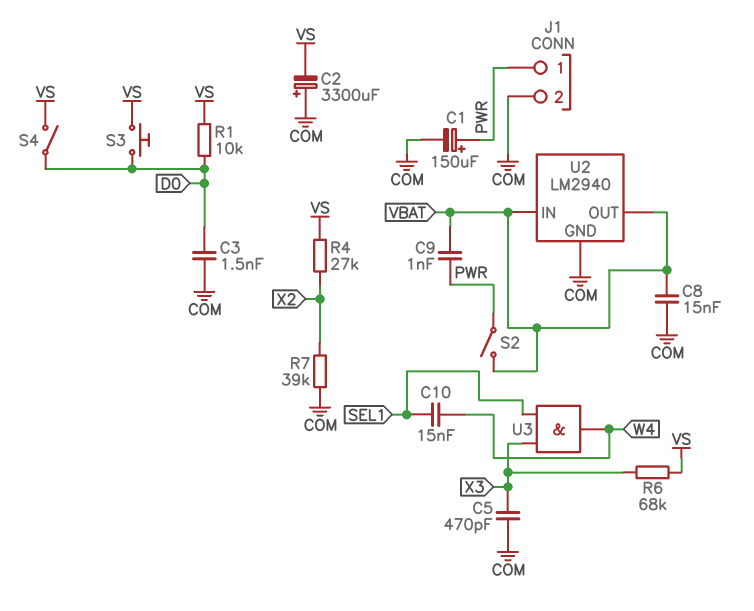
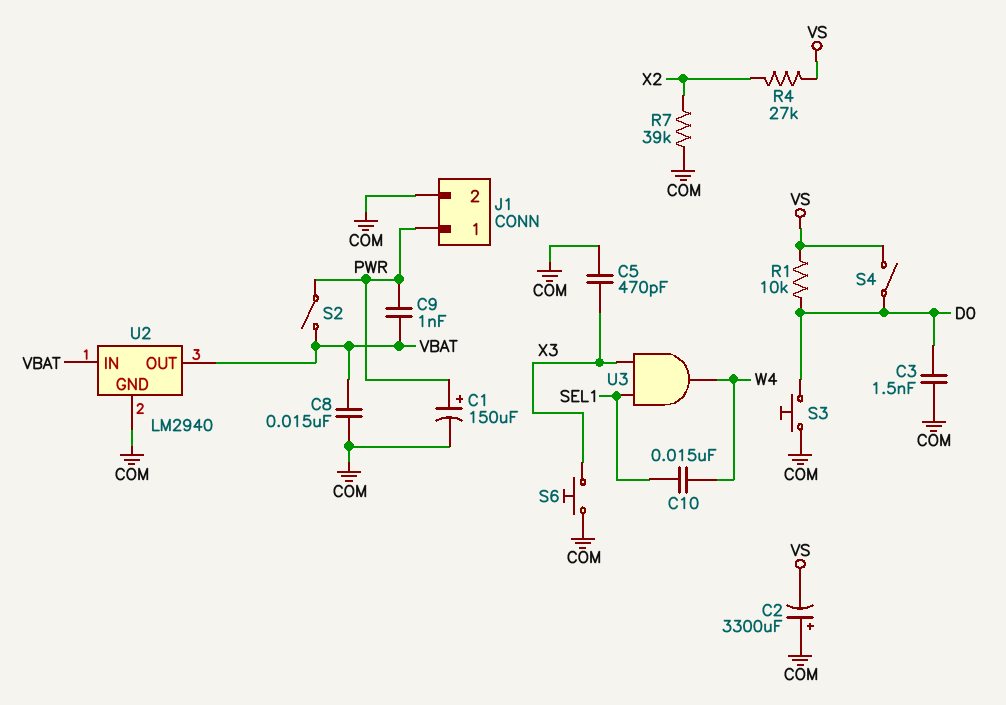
R6: 68k (VS, X3) -> none
S3: button (D0, VS) -> button (COM, D0)
S6: none -> button (COM, X3)

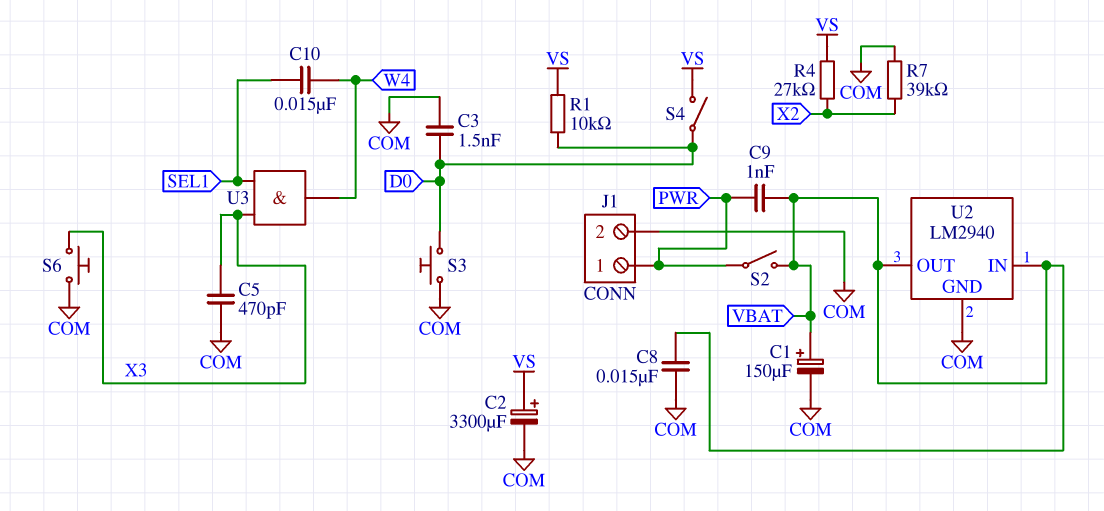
C1: 150uF (plus PWR, minus COM) -> 150uF (plus VBAT, minus COM)
C2: 3300uF (plus COM, minus VS) -> 3300uF (plus VS, minus COM)

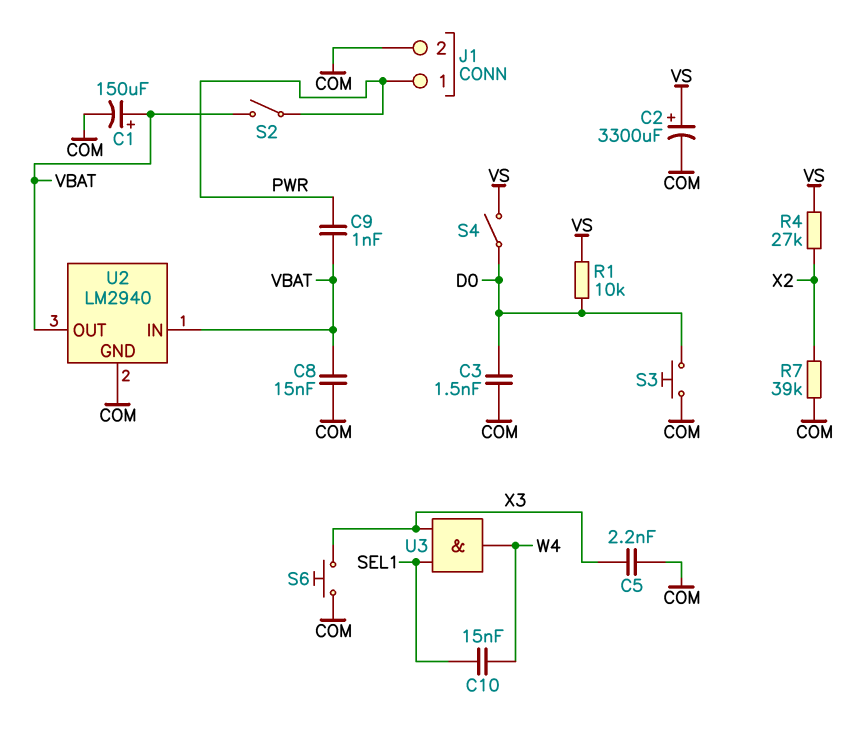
C5: 470pF (COM, X3) -> 2.2nF (COM, X3)

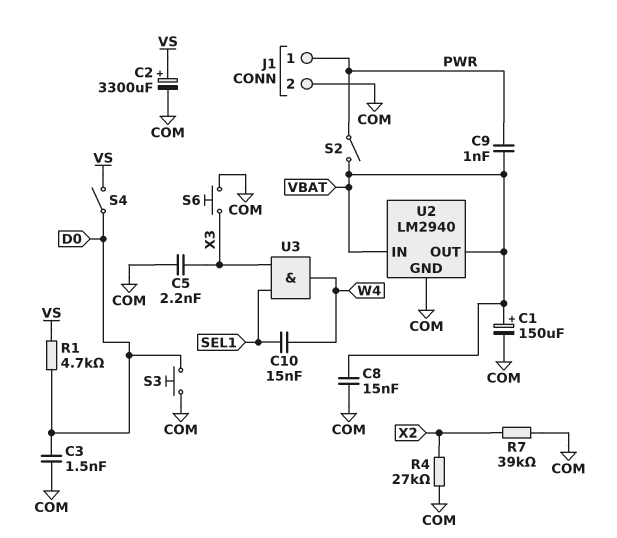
R1: 10k (D0, VS) -> 4.7k (D0, VS)
R4: 27k (VS, X2) -> 27k (COM, X2)

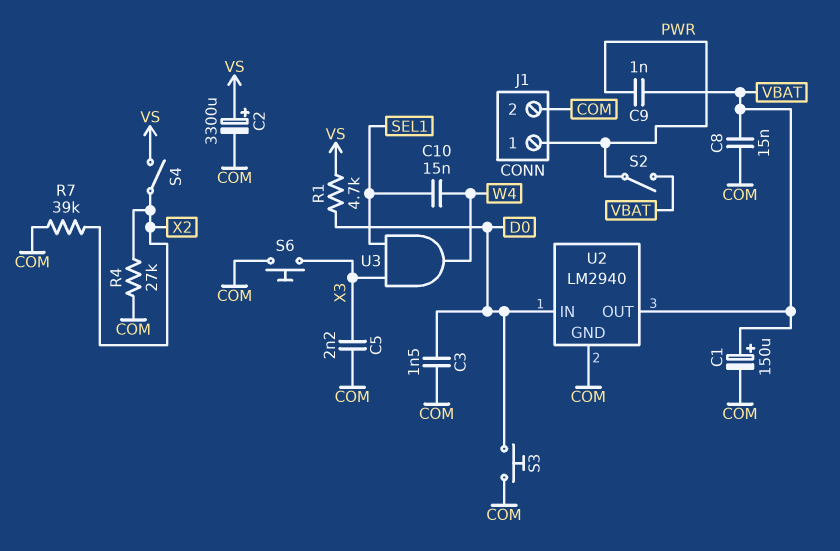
S4: switch (D0, VS) -> switch (VS, X2)
U2 pin IN: VBAT -> D0

